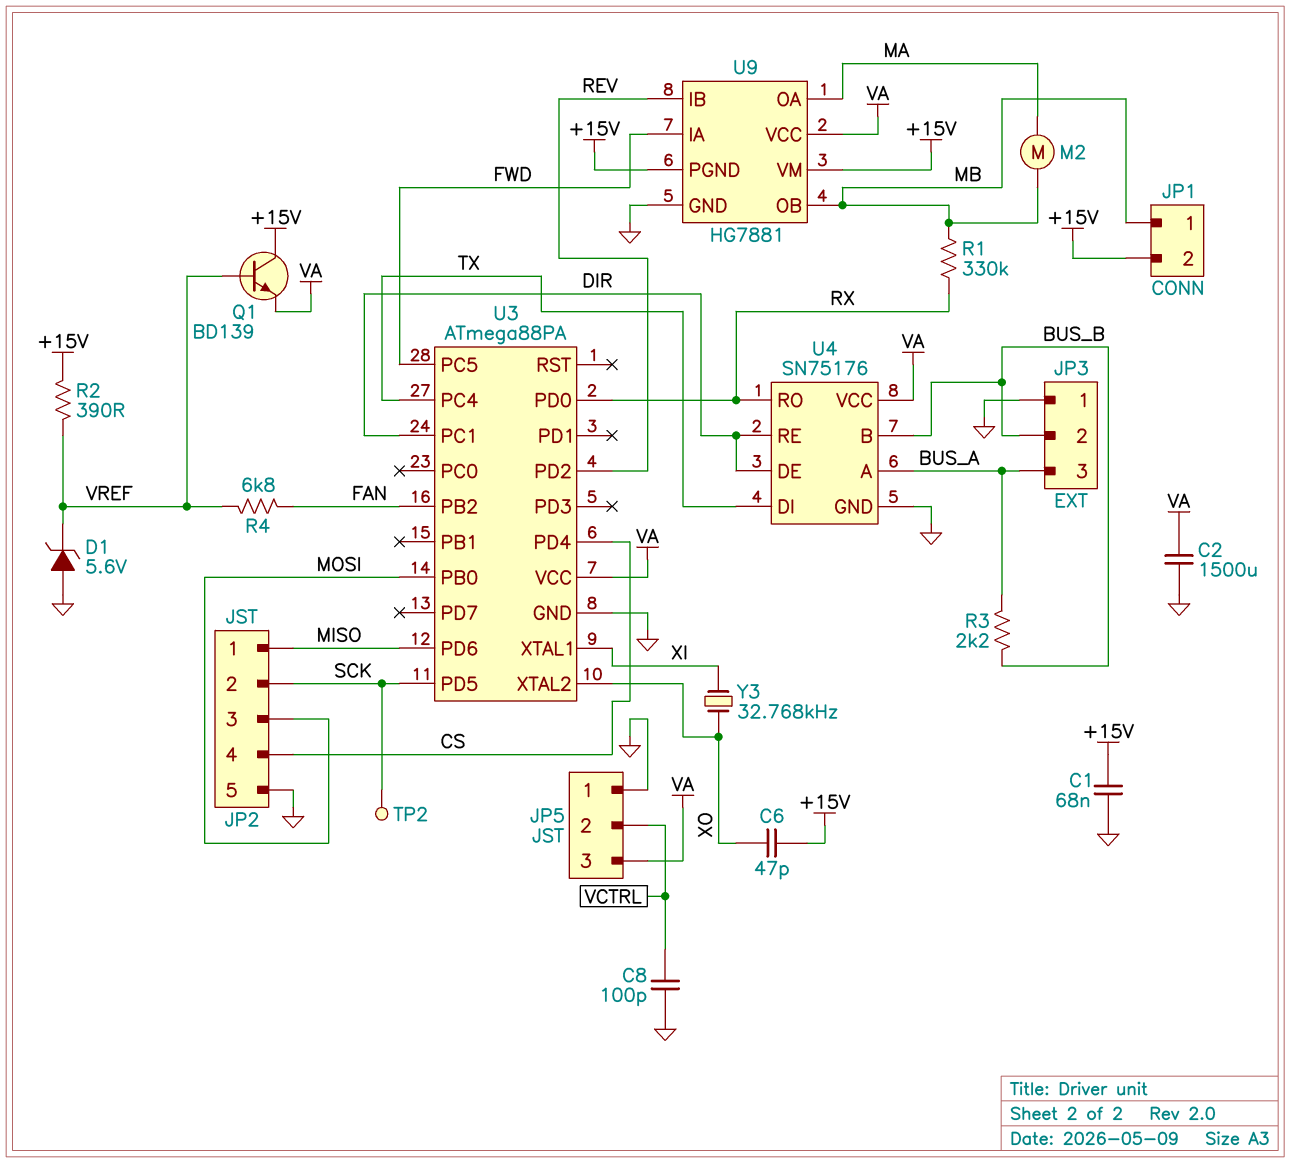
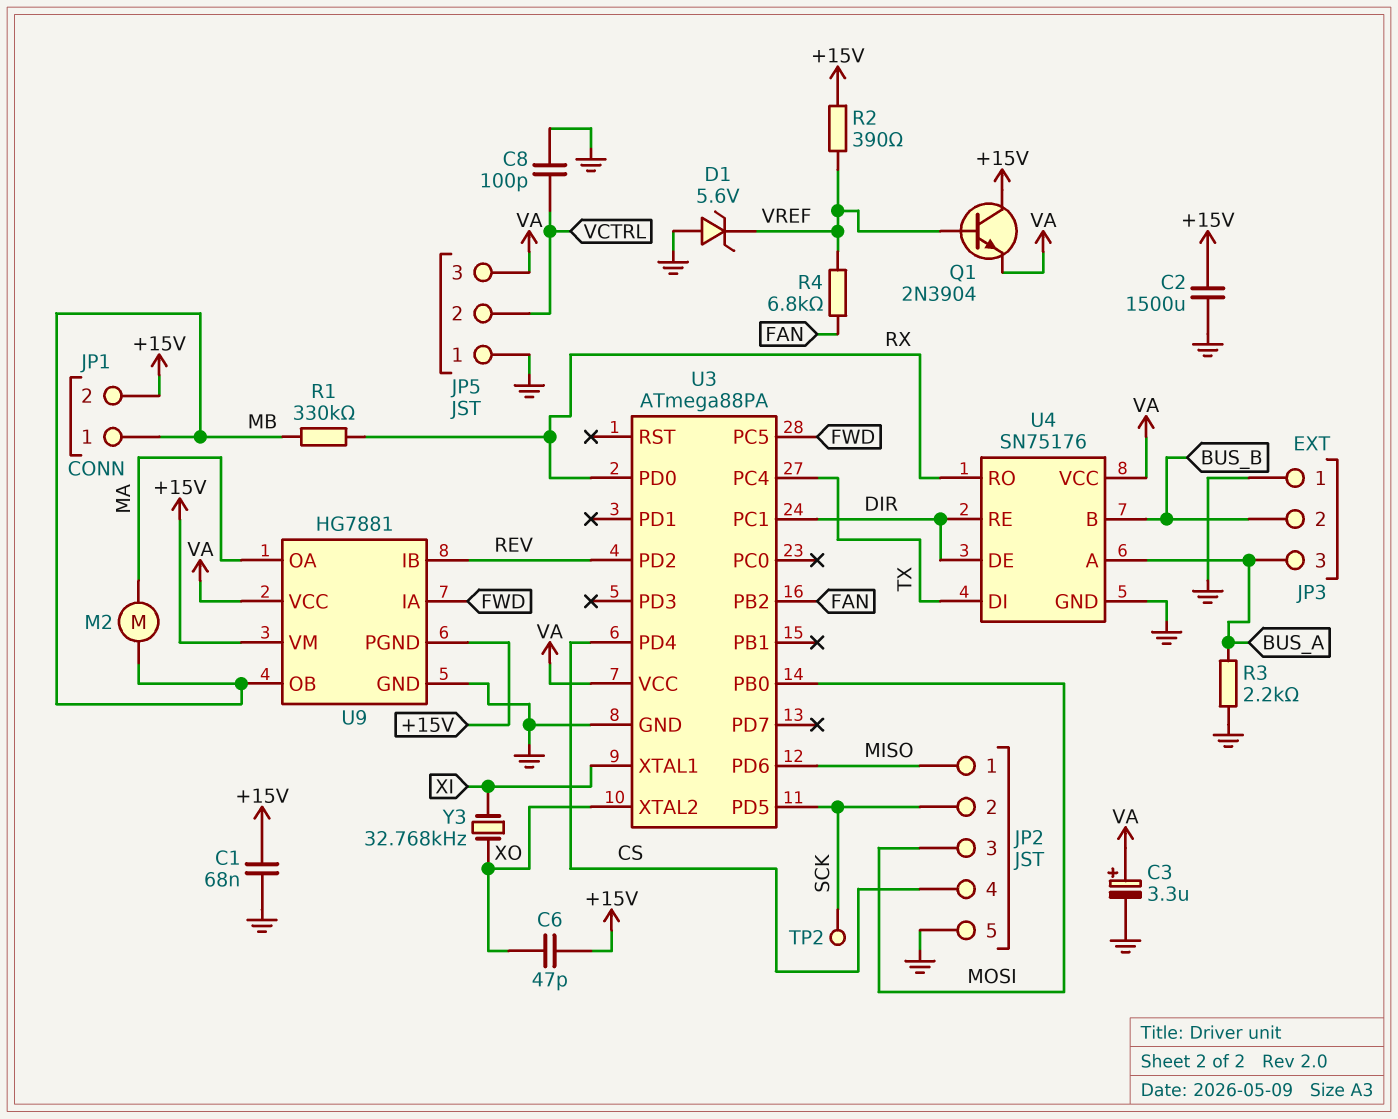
C2: 1500uF (GND, VA) -> 1500uF (+15V, GND)
C3: none -> 3.3uF (plus VA, minus GND)
Q1: NPN BD139 (B VREF, C +15V, E VA) -> NPN 2N3904 (B VREF, C +15V, E VA)
R3: 2.2k (BUS_A, BUS_B) -> 2.2k (BUS_A, GND)

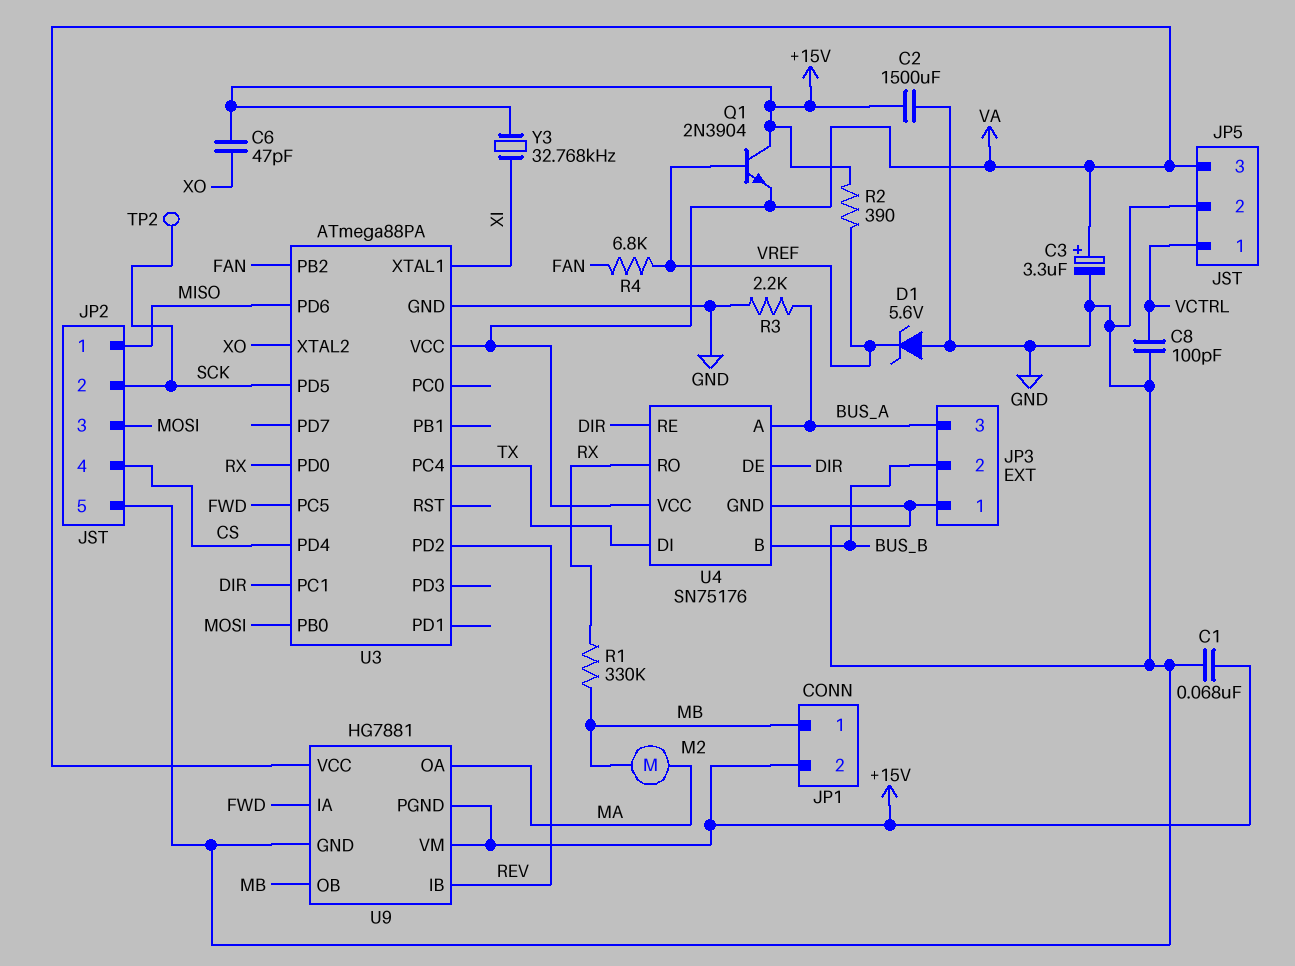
JP5 pin 1: GND -> VCTRL
JP5 pin 2: VCTRL -> GND
Y3: 32.768kHz (XI, XO) -> 32.768kHz (+15V, XI)

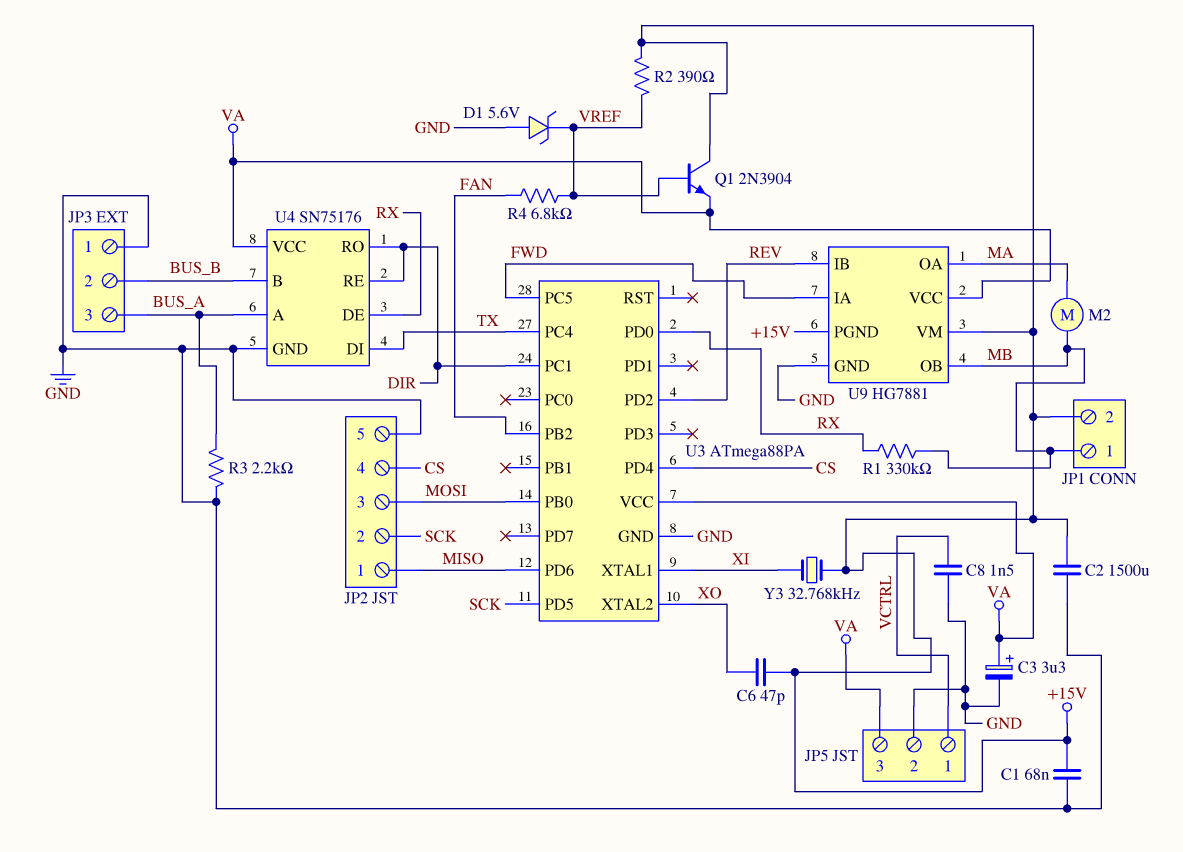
C8: 100pF (GND, VCTRL) -> 1.5nF (GND, VCTRL)
TP2: test point (SCK) -> none
U4 pin DE: DIR -> RX
U4 pin RO: RX -> DIR

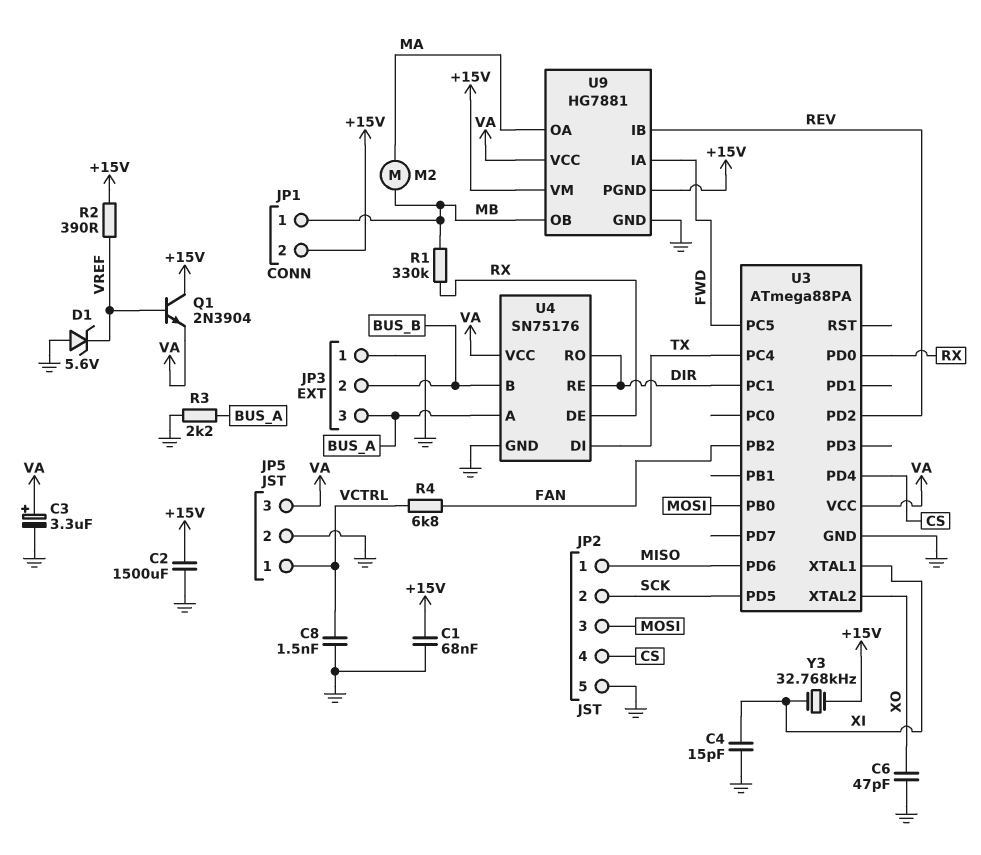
C4: none -> 15pF (GND, XI)
C6: 47pF (+15V, XO) -> 47pF (GND, XO)
R4: 6.8k (FAN, VREF) -> 6.8k (FAN, VCTRL)

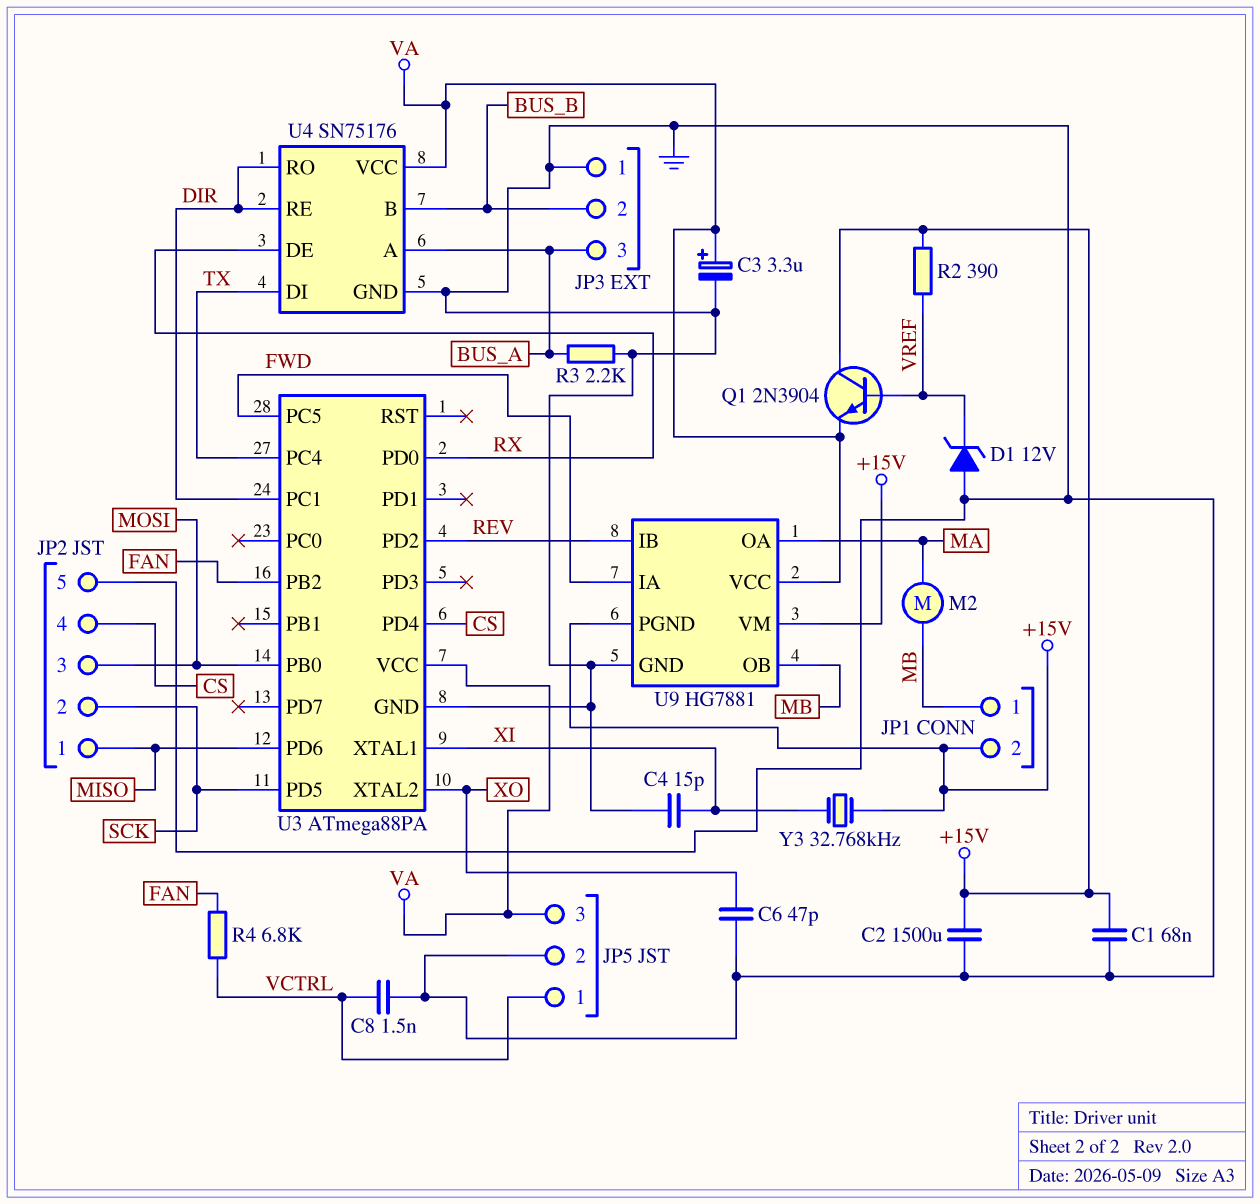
D1: zener 5.6V (A GND, K VREF) -> zener 12V (A GND, K VREF)
R1: 330k (MB, RX) -> none

